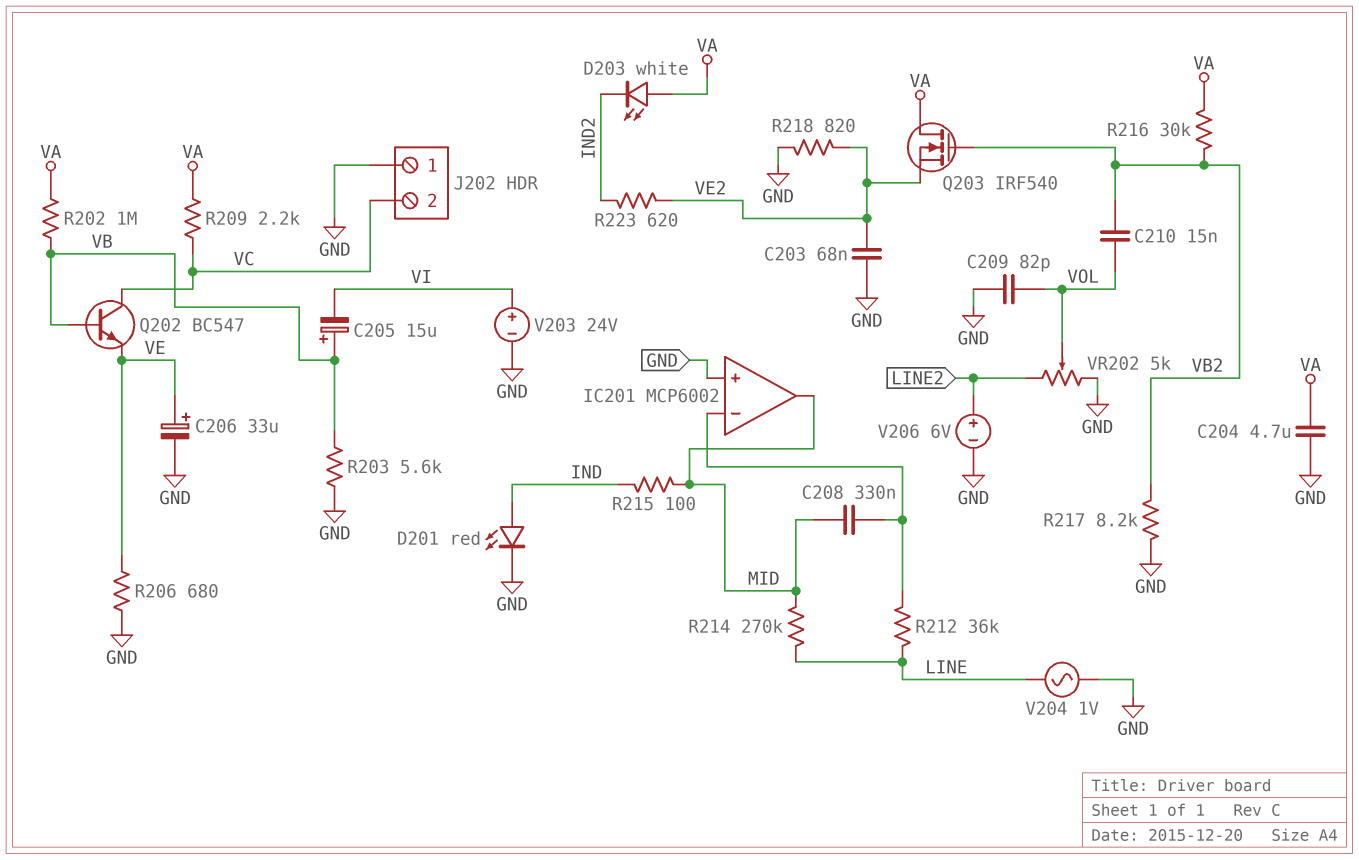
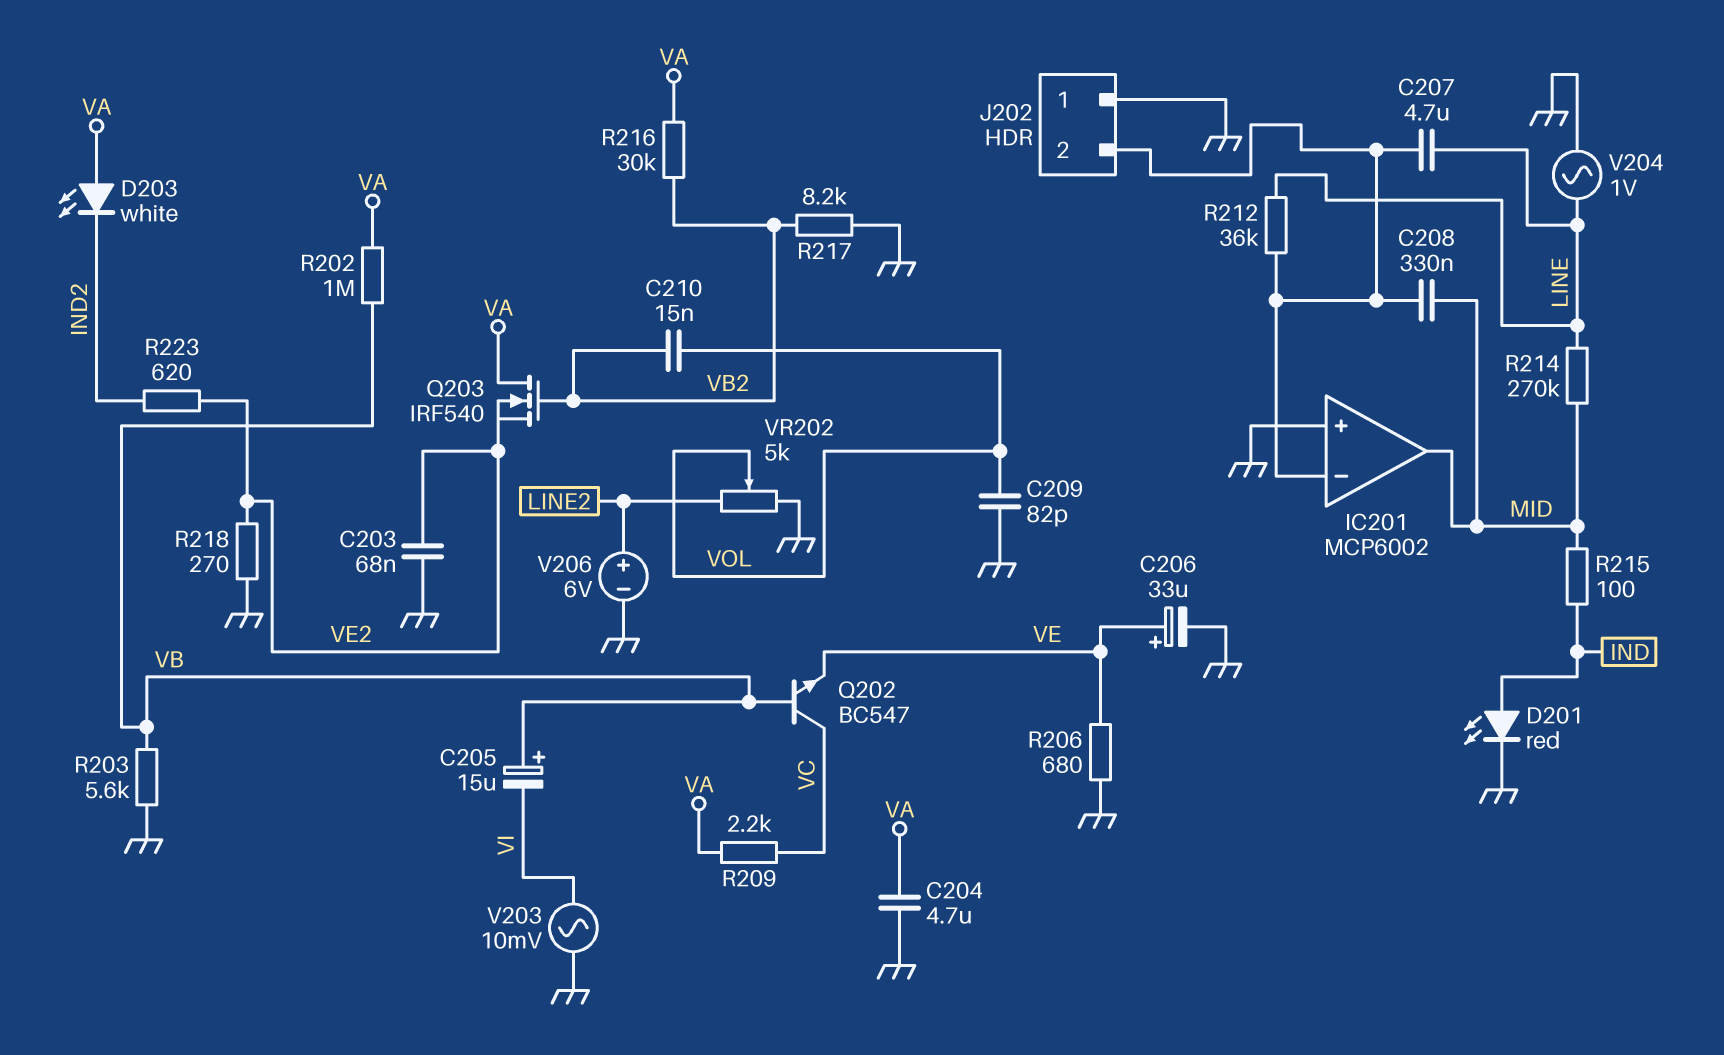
C207: none -> 4.7uF (IC201/in-, LINE)
J202 pin 2: VC -> IC201/in-
R218: 820 (GND, VE2) -> 270 (GND, VE2)
V203: 24V (plus VI, minus GND) -> AC 10mV (GND, VI)

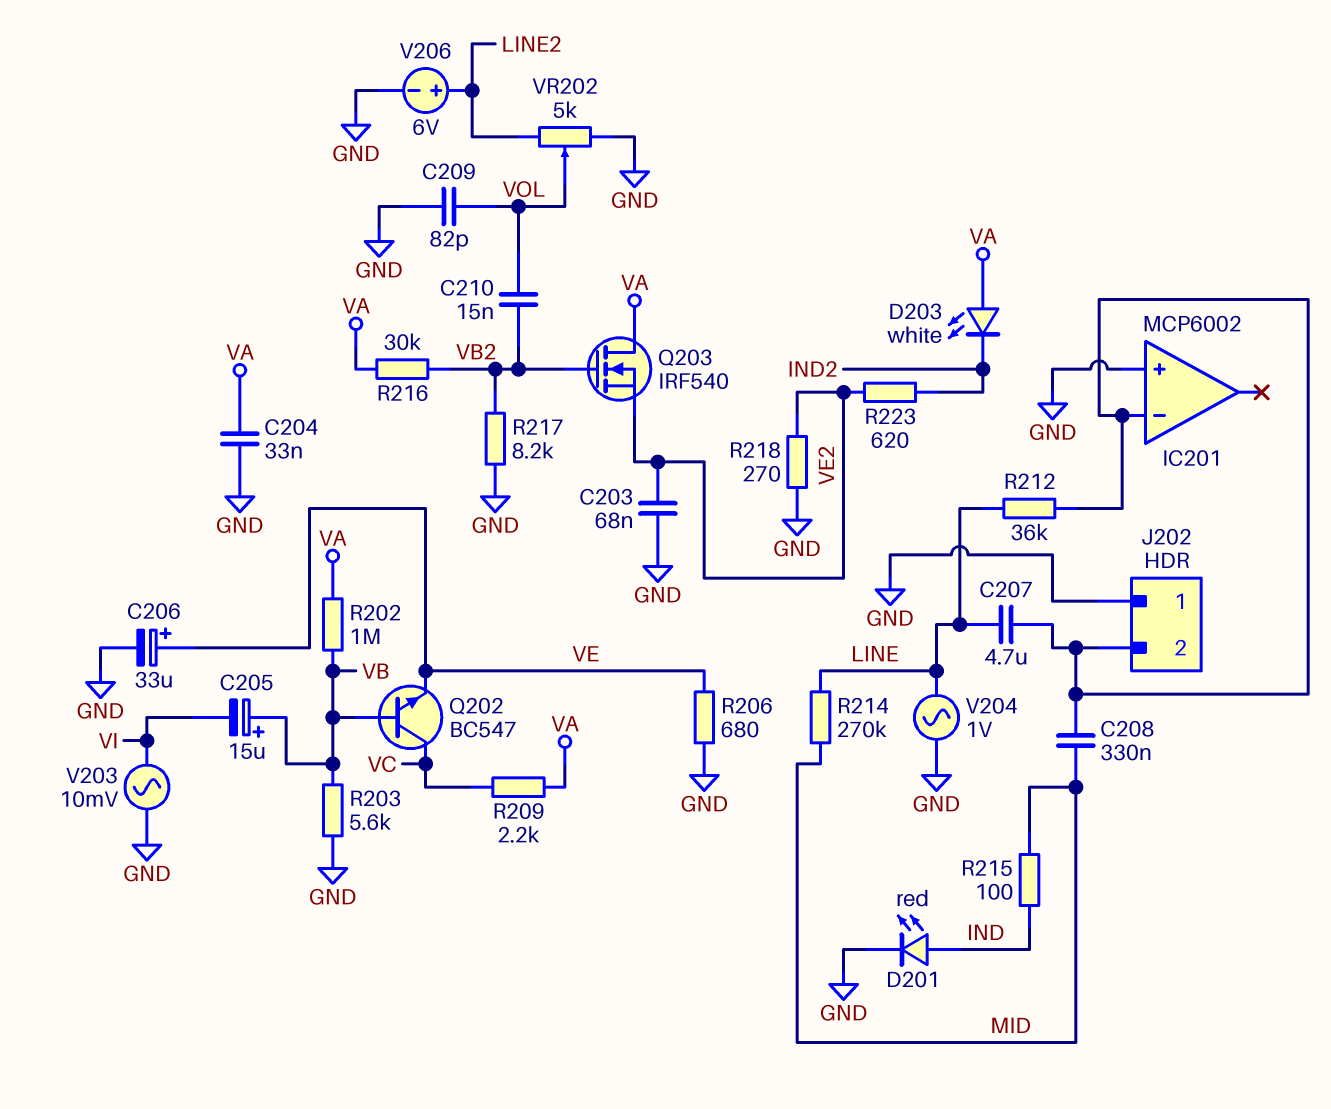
C204: 4.7uF (GND, VA) -> 33nF (GND, VA)
IC201 pin out: MID -> none

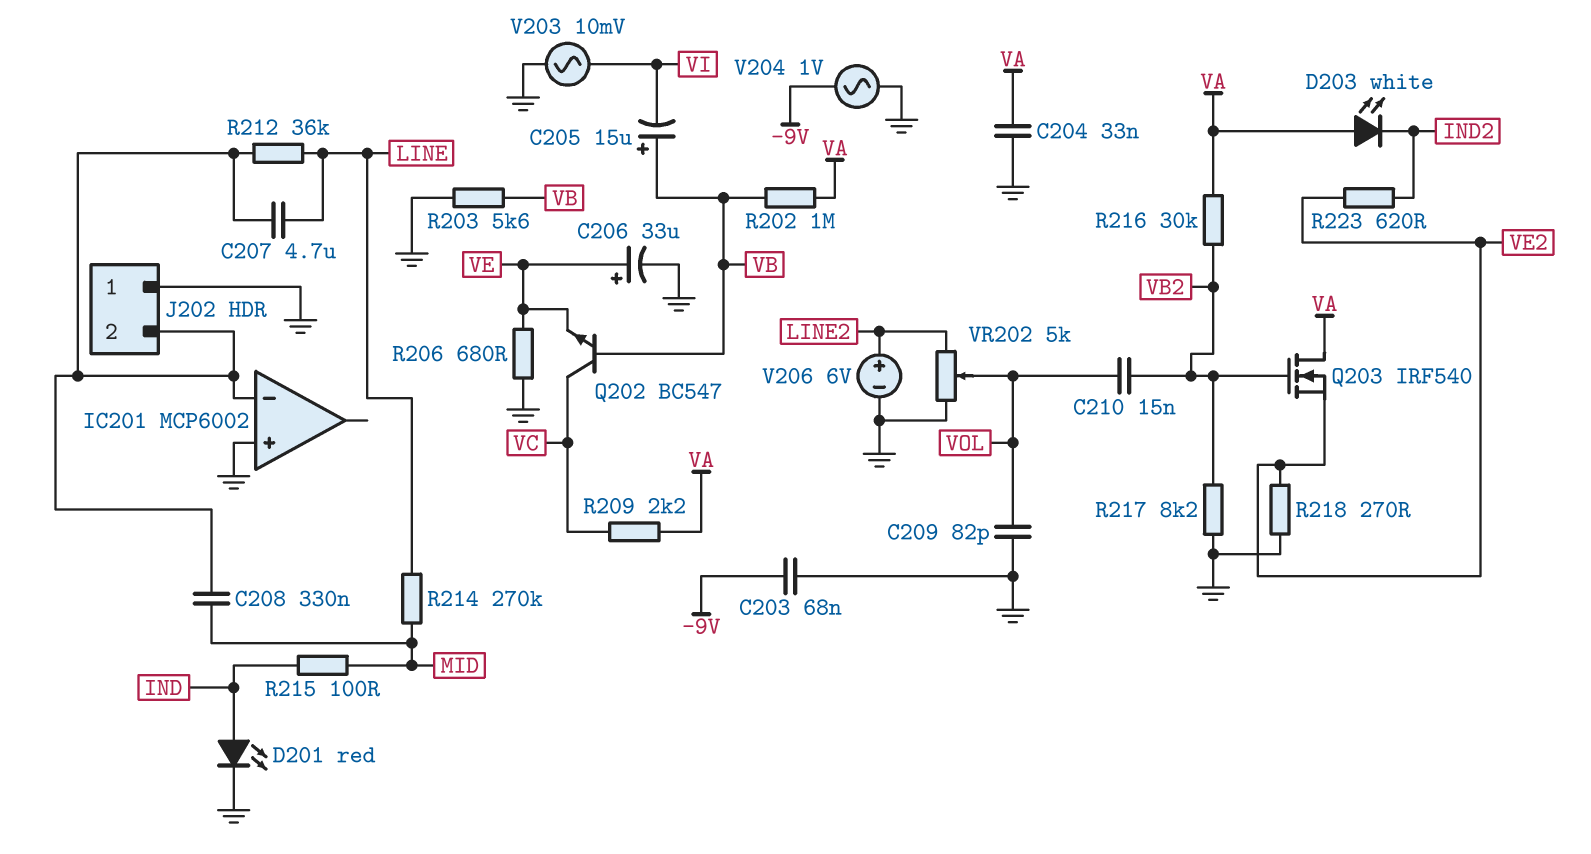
C203: 68nF (GND, VE2) -> 68nF (-9V, GND)
V204: AC 1V (GND, LINE) -> AC 1V (-9V, GND)

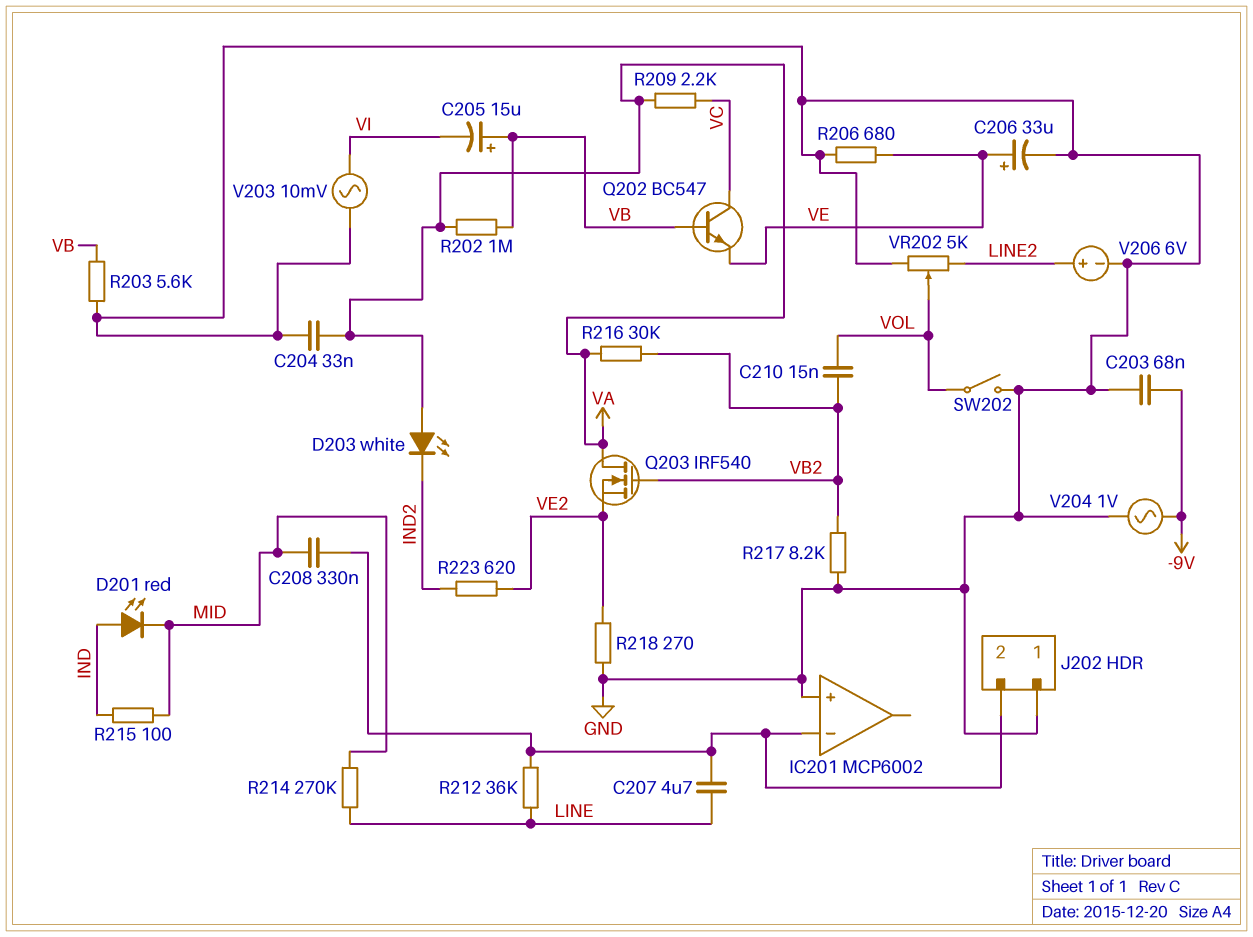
C209: 82pF (GND, VOL) -> none
D201: LED red (A IND, K GND) -> LED red (A IND, K MID)
SW202: none -> switch (GND, VOL)

